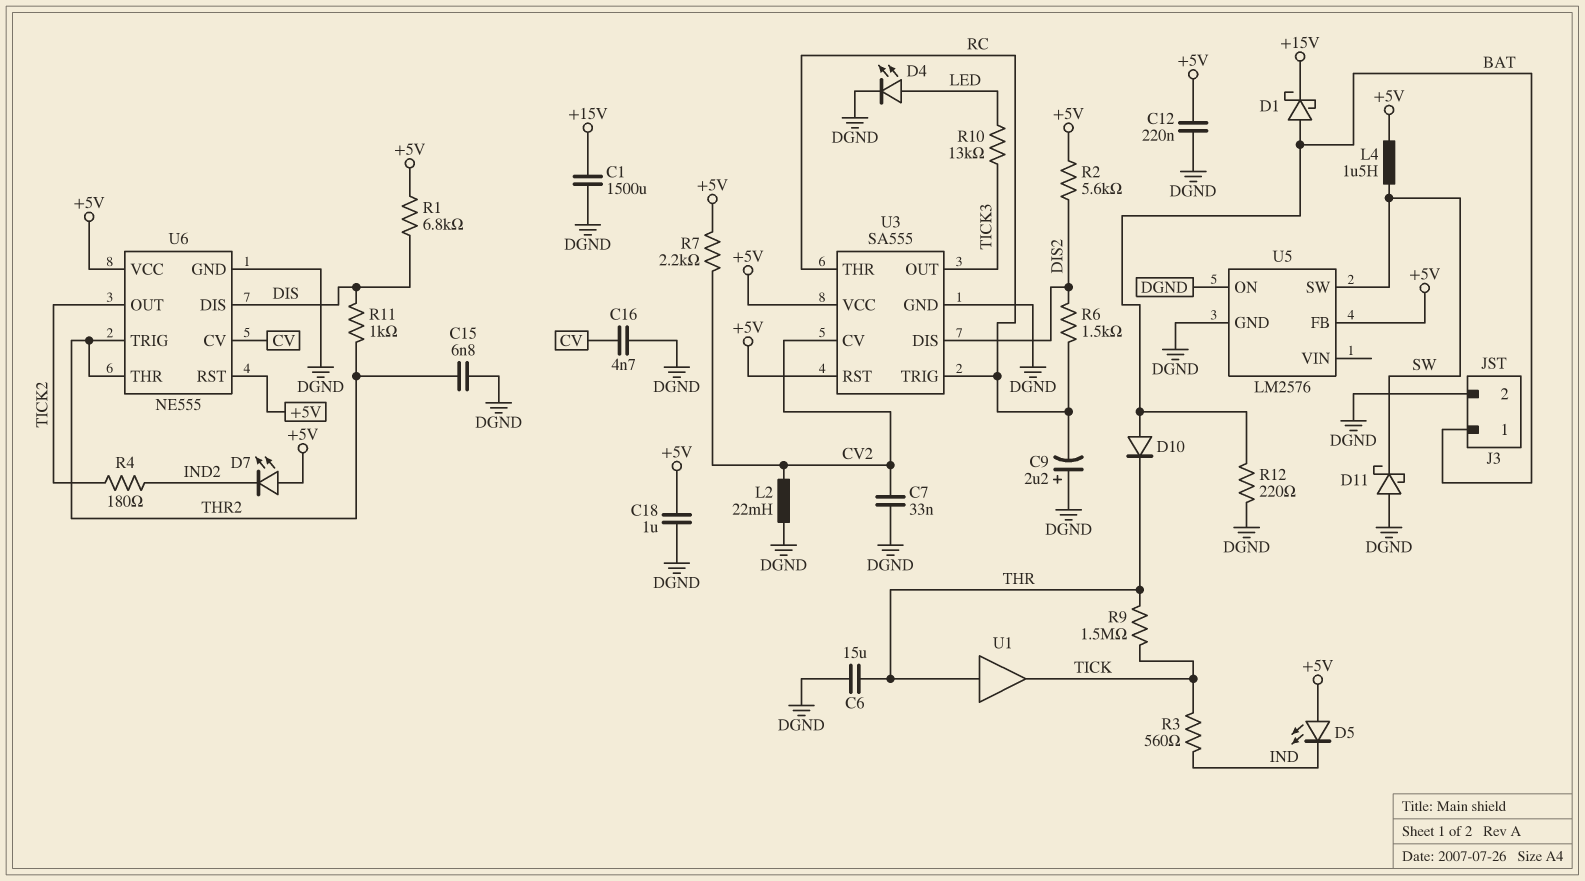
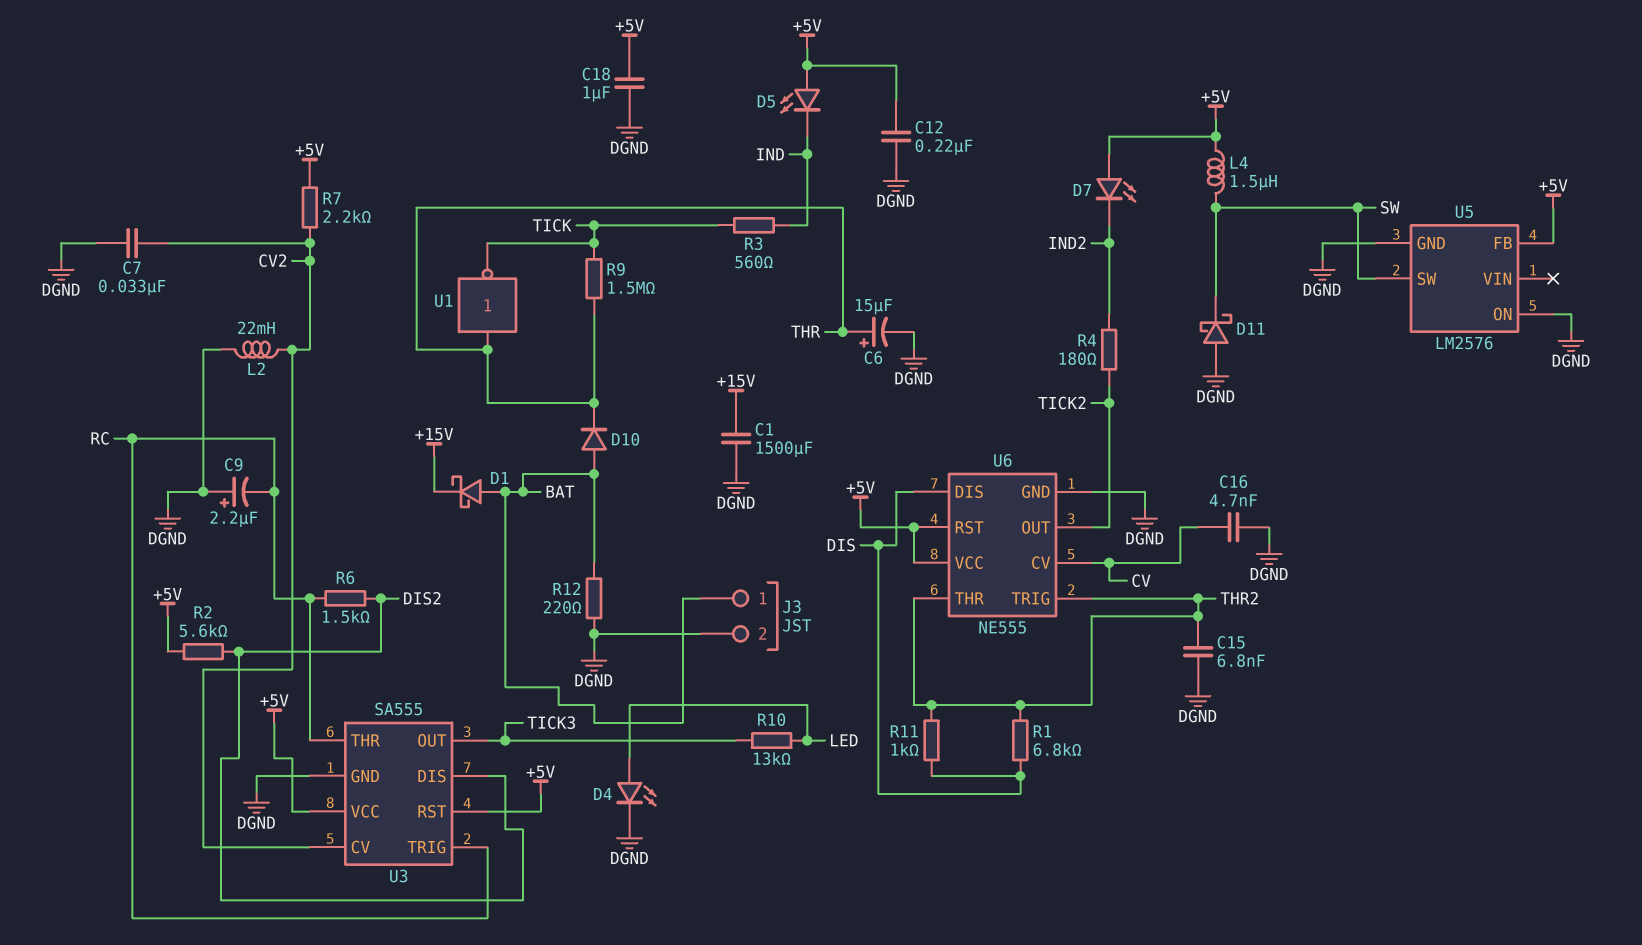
C6: 15uF (DGND, THR) -> 15uF (plus THR, minus DGND)
R1: 6.8k (+5V, DIS) -> 6.8k (DIS, THR2)
U1: buffer (in THR, out TICK) -> NOT (in THR, out TICK)

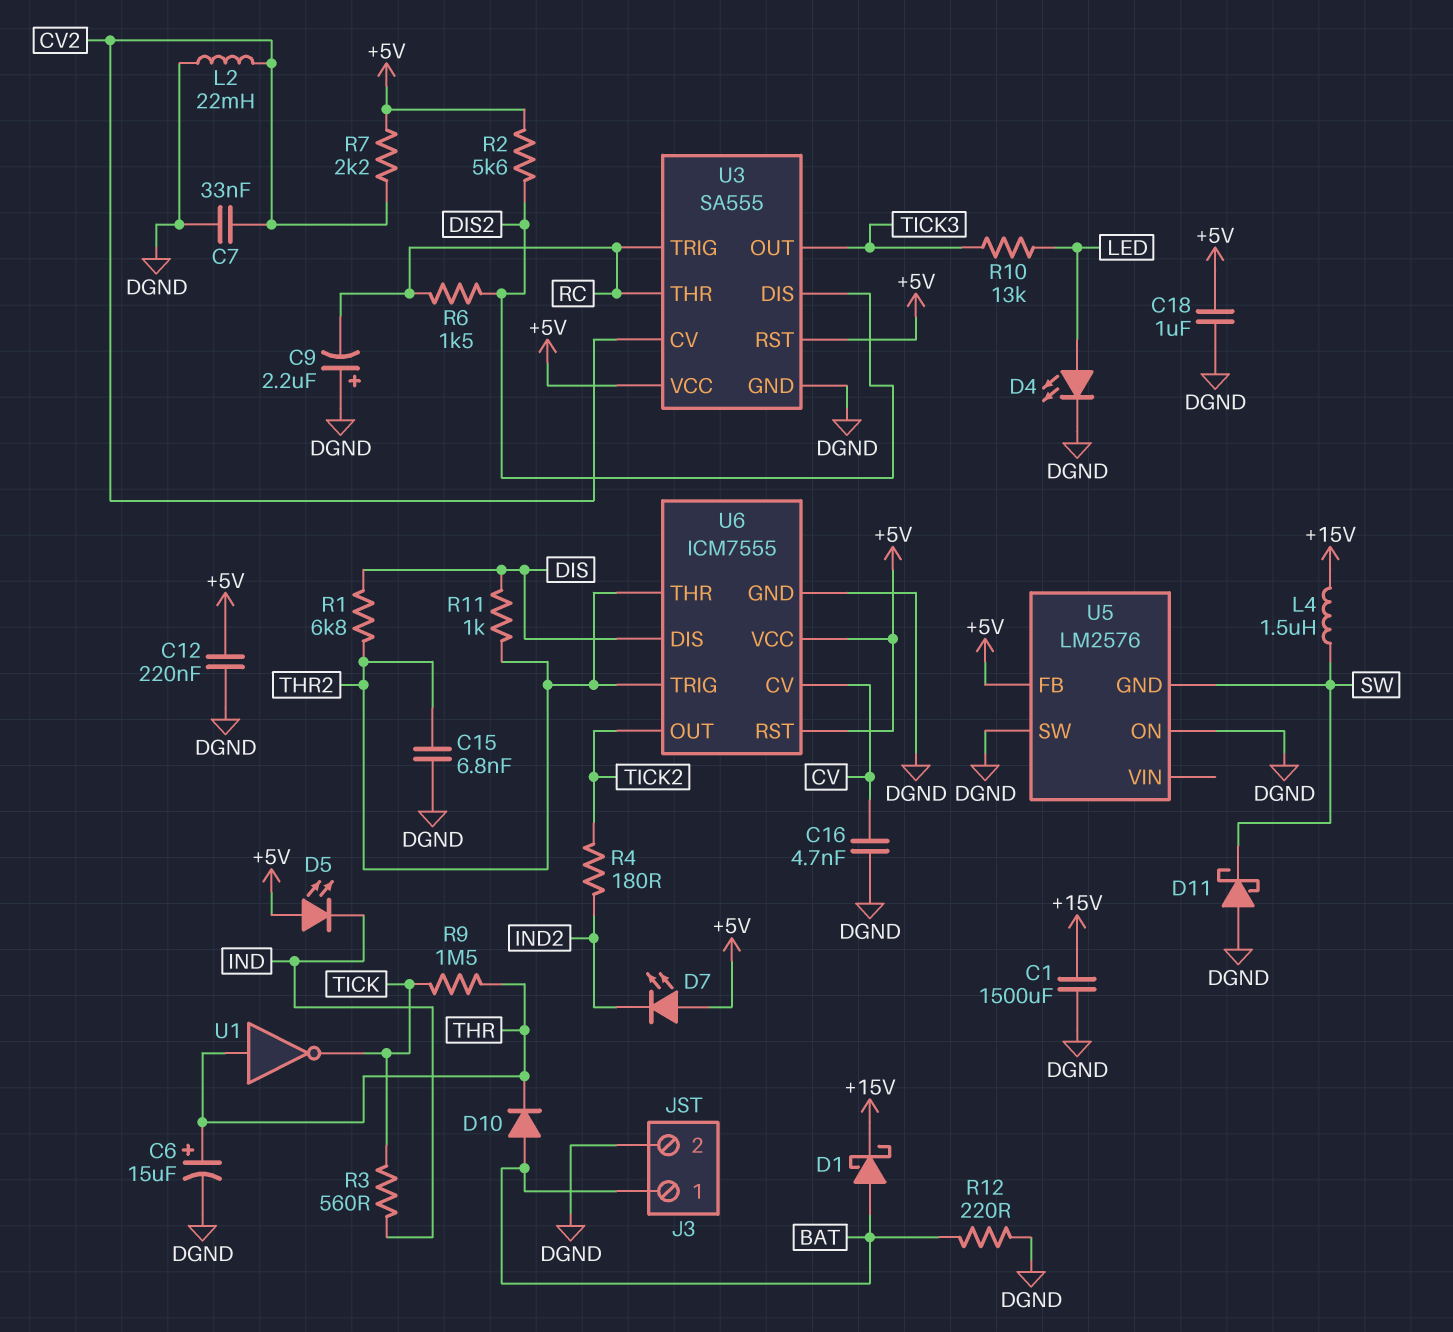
L4: 1.5uH (+5V, SW) -> 1.5uH (+15V, SW)
U5 pin GND: DGND -> SW
U5 pin SW: SW -> DGND
U6: NE555 -> ICM7555

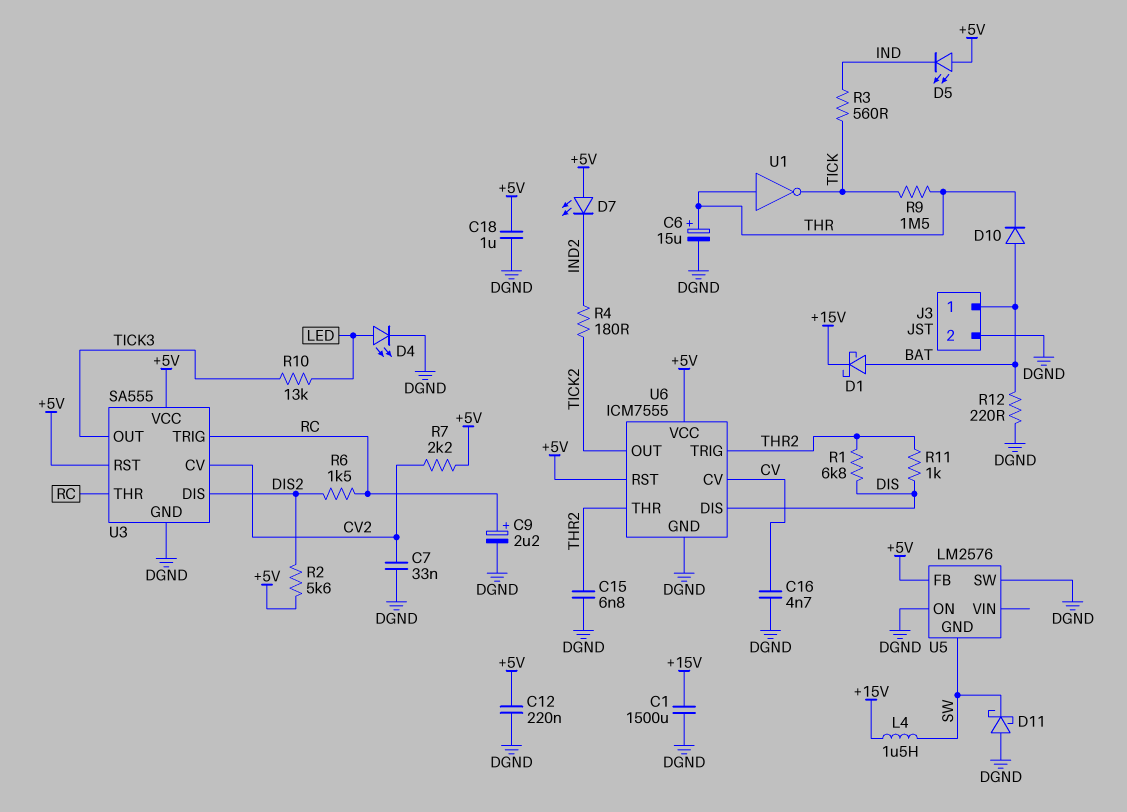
C9: 2.2uF (plus DGND, minus RC) -> 2.2uF (plus RC, minus DGND)
L2: 22mH (CV2, DGND) -> none

